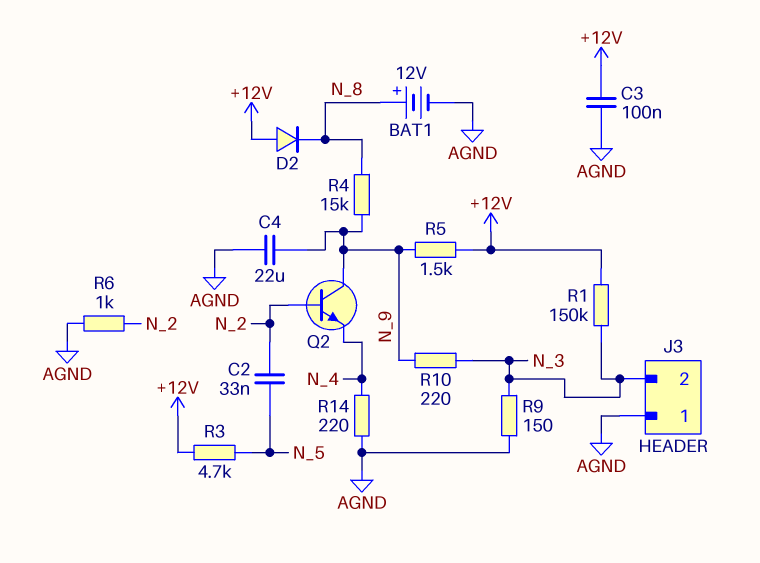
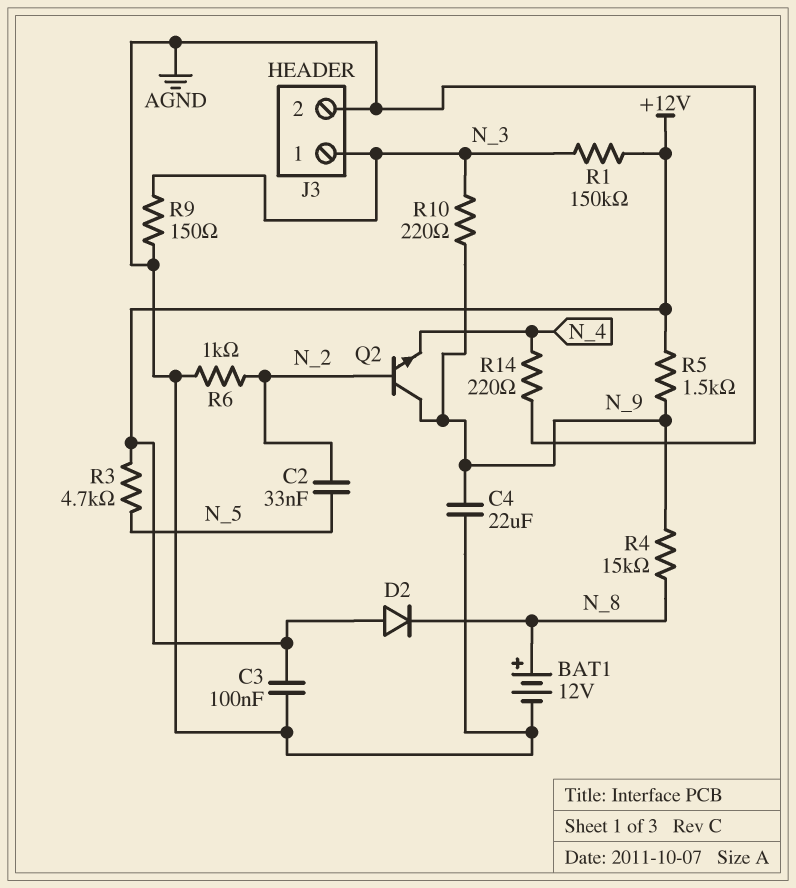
J3 pin 1: AGND -> N_3
J3 pin 2: N_3 -> AGND

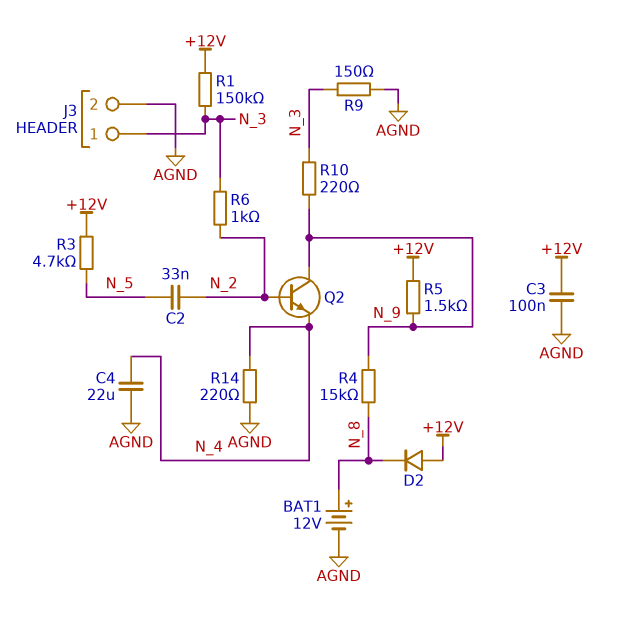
C4: 22uF (AGND, N_9) -> 22uF (AGND, N_4)
R6: 1k (AGND, N_2) -> 1k (N_2, N_3)

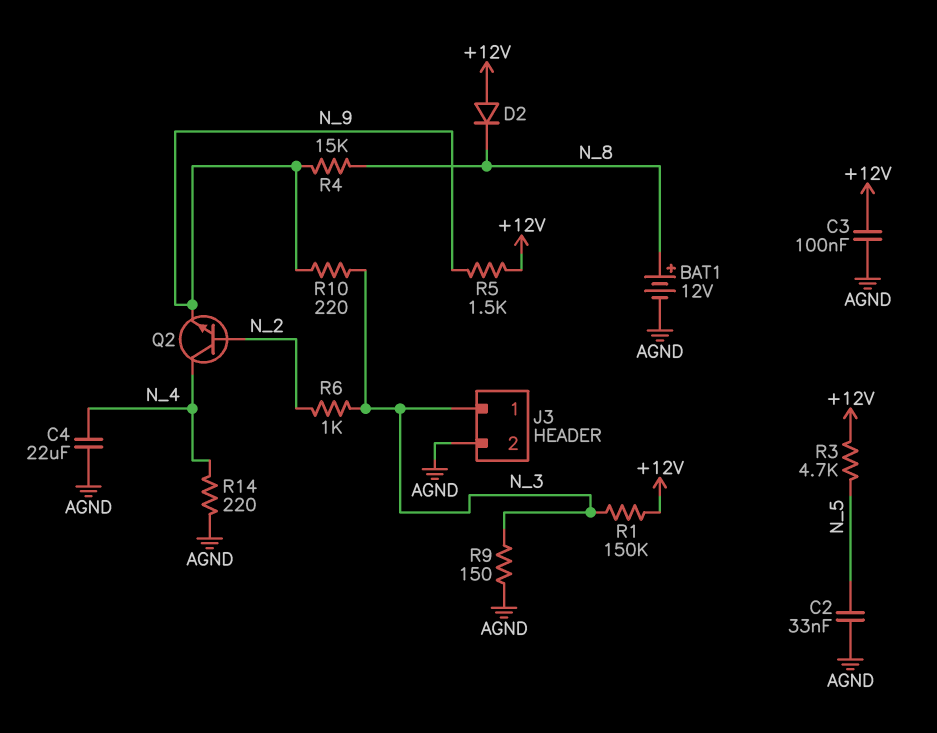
C2: 33nF (N_2, N_5) -> 33nF (AGND, N_5)
Q2: NPN (B N_2, C N_9, E N_4) -> NPN (B N_2, C N_4, E N_9)

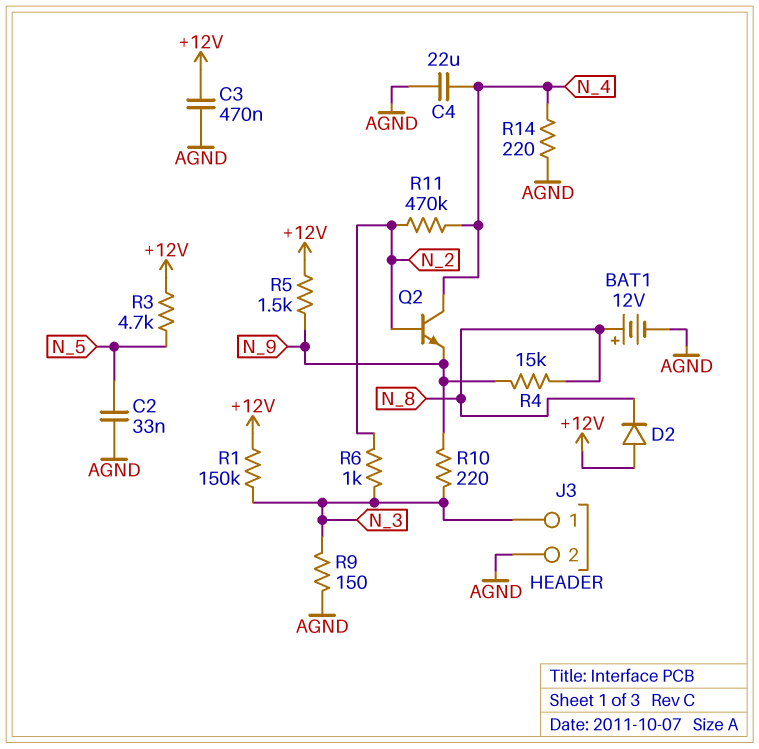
C3: 100nF (+12V, AGND) -> 470nF (+12V, AGND)
R11: none -> 470k (N_2, N_4)

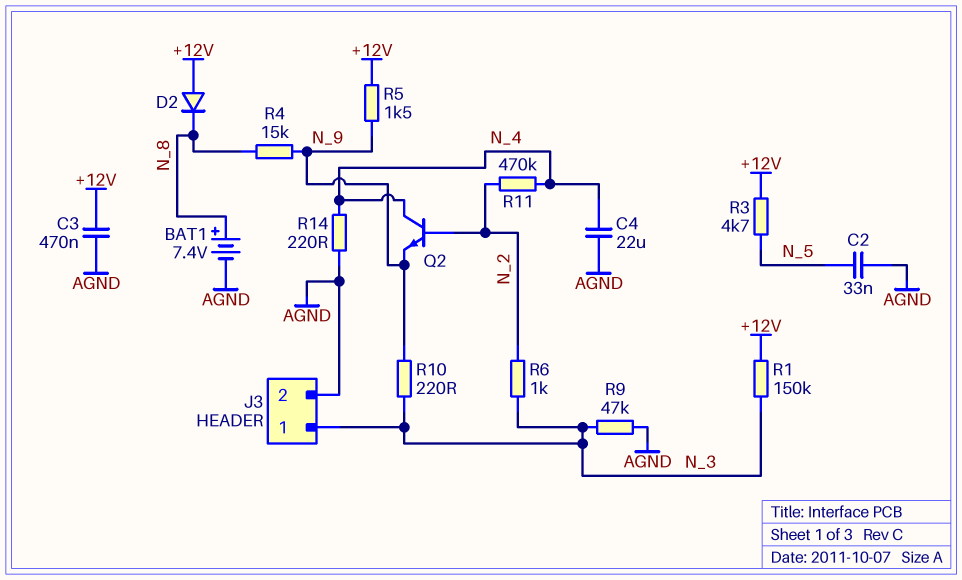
BAT1: 12V (plus N_8, minus AGND) -> 7.4V (plus N_8, minus AGND)
R9: 150 (AGND, N_3) -> 47k (AGND, N_3)

